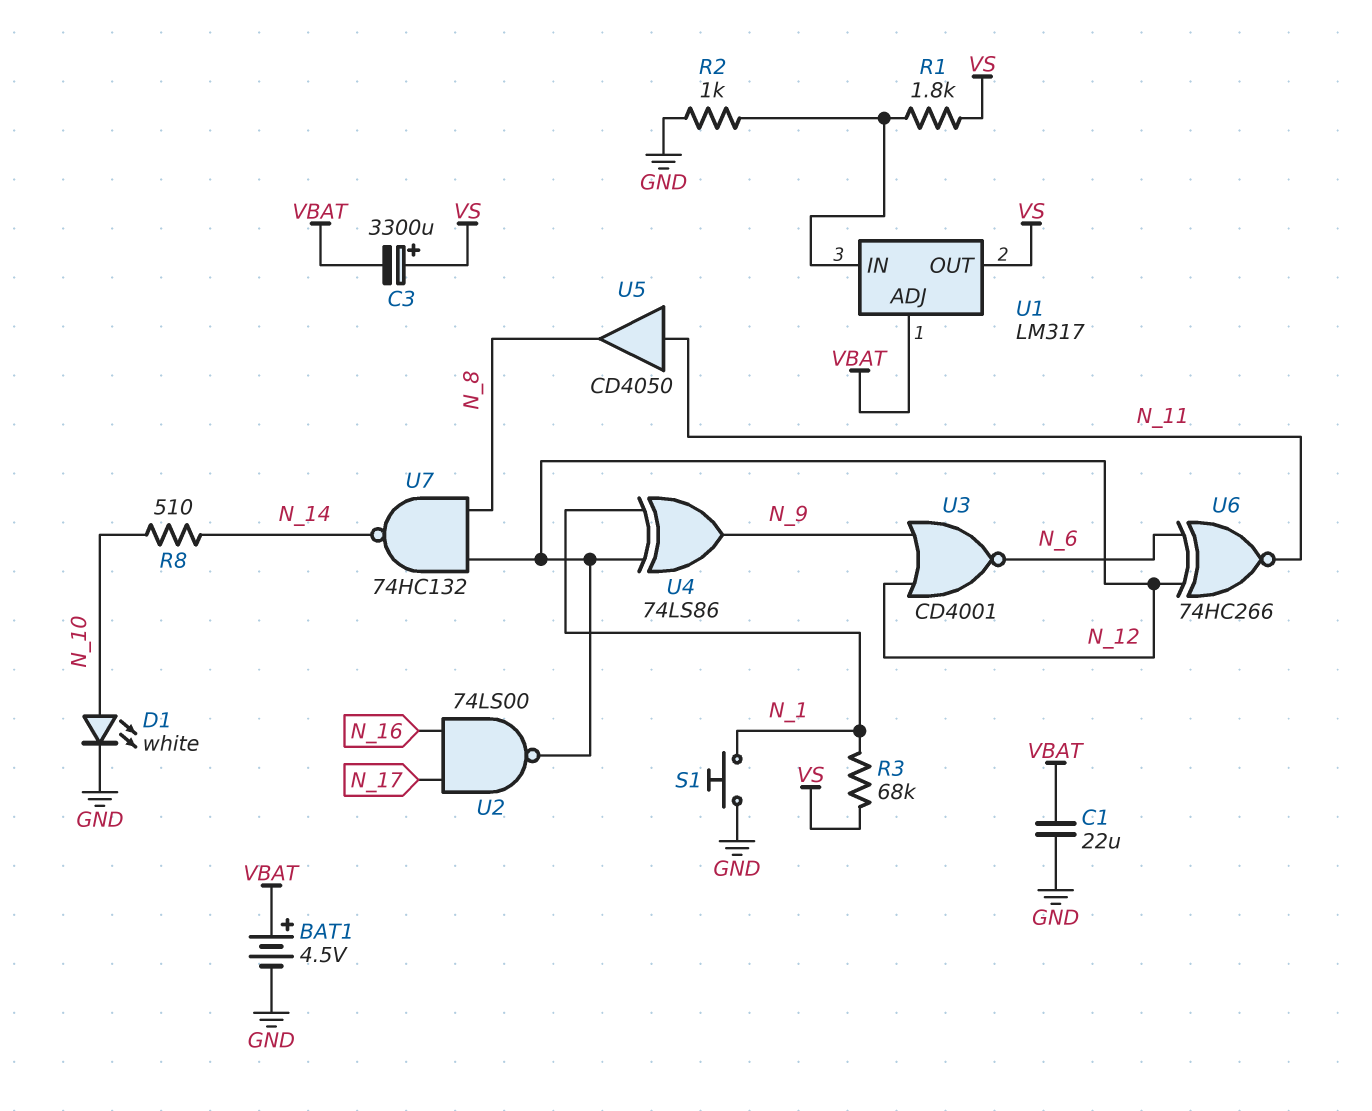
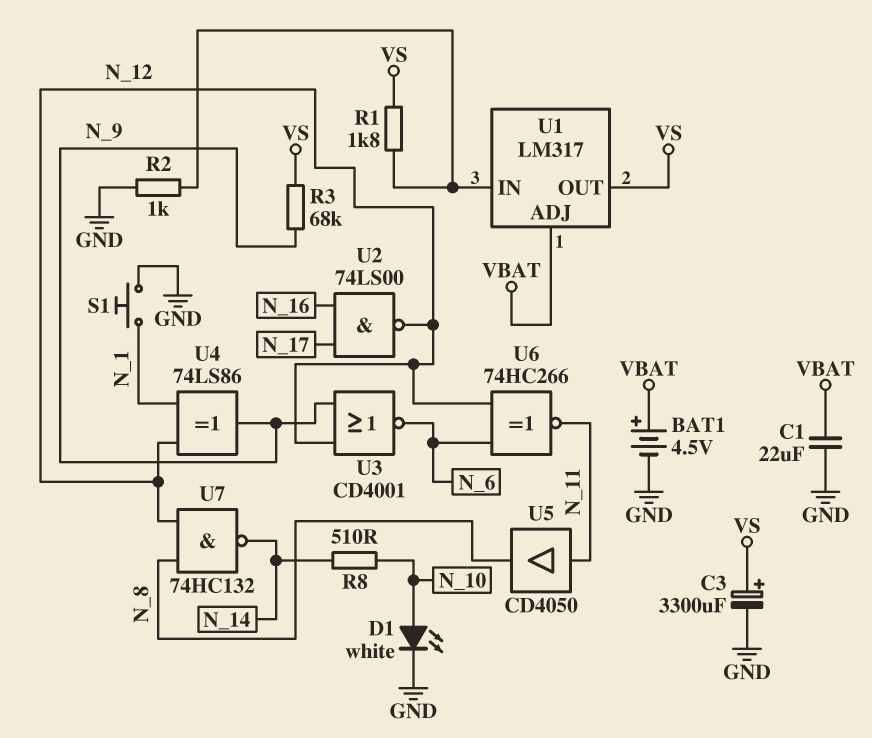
C3: 3300uF (plus VS, minus VBAT) -> 3300uF (plus VS, minus GND)
R3: 68k (N_1, VS) -> 68k (N_9, VS)

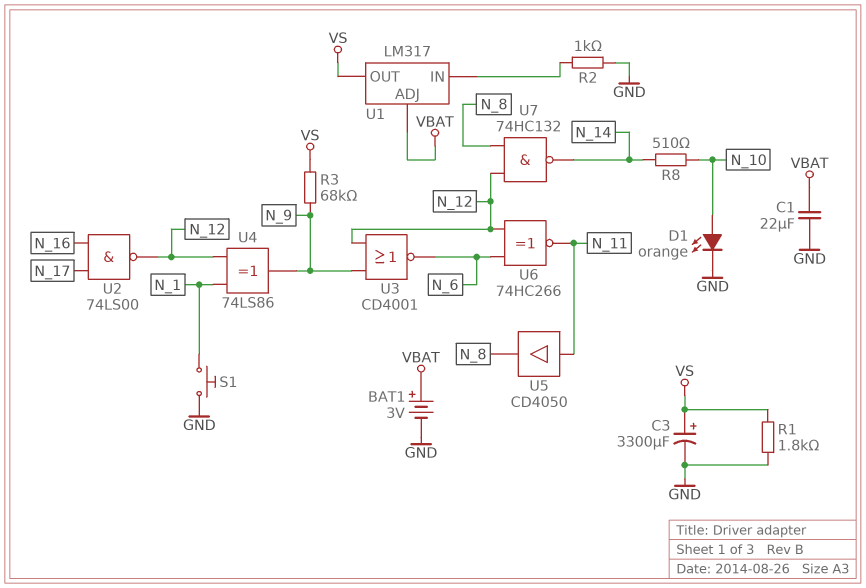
BAT1: 4.5V (plus VBAT, minus GND) -> 3V (plus VBAT, minus GND)
D1: LED white (A N_10, K GND) -> LED orange (A N_10, K GND)
R1: 1.8k (U1/IN, VS) -> 1.8k (GND, VS)

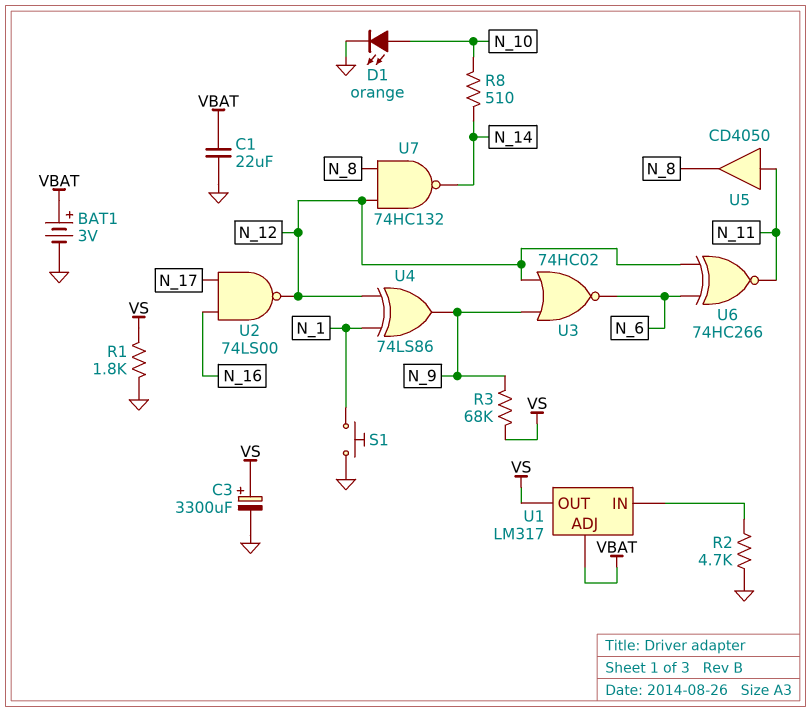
R2: 1k (GND, U1/IN) -> 4.7k (GND, U1/IN)
U3: NOR CD4001 (in N_9, in N_12, out N_6) -> NOR 74HC02 (in N_9, in N_12, out N_6)

